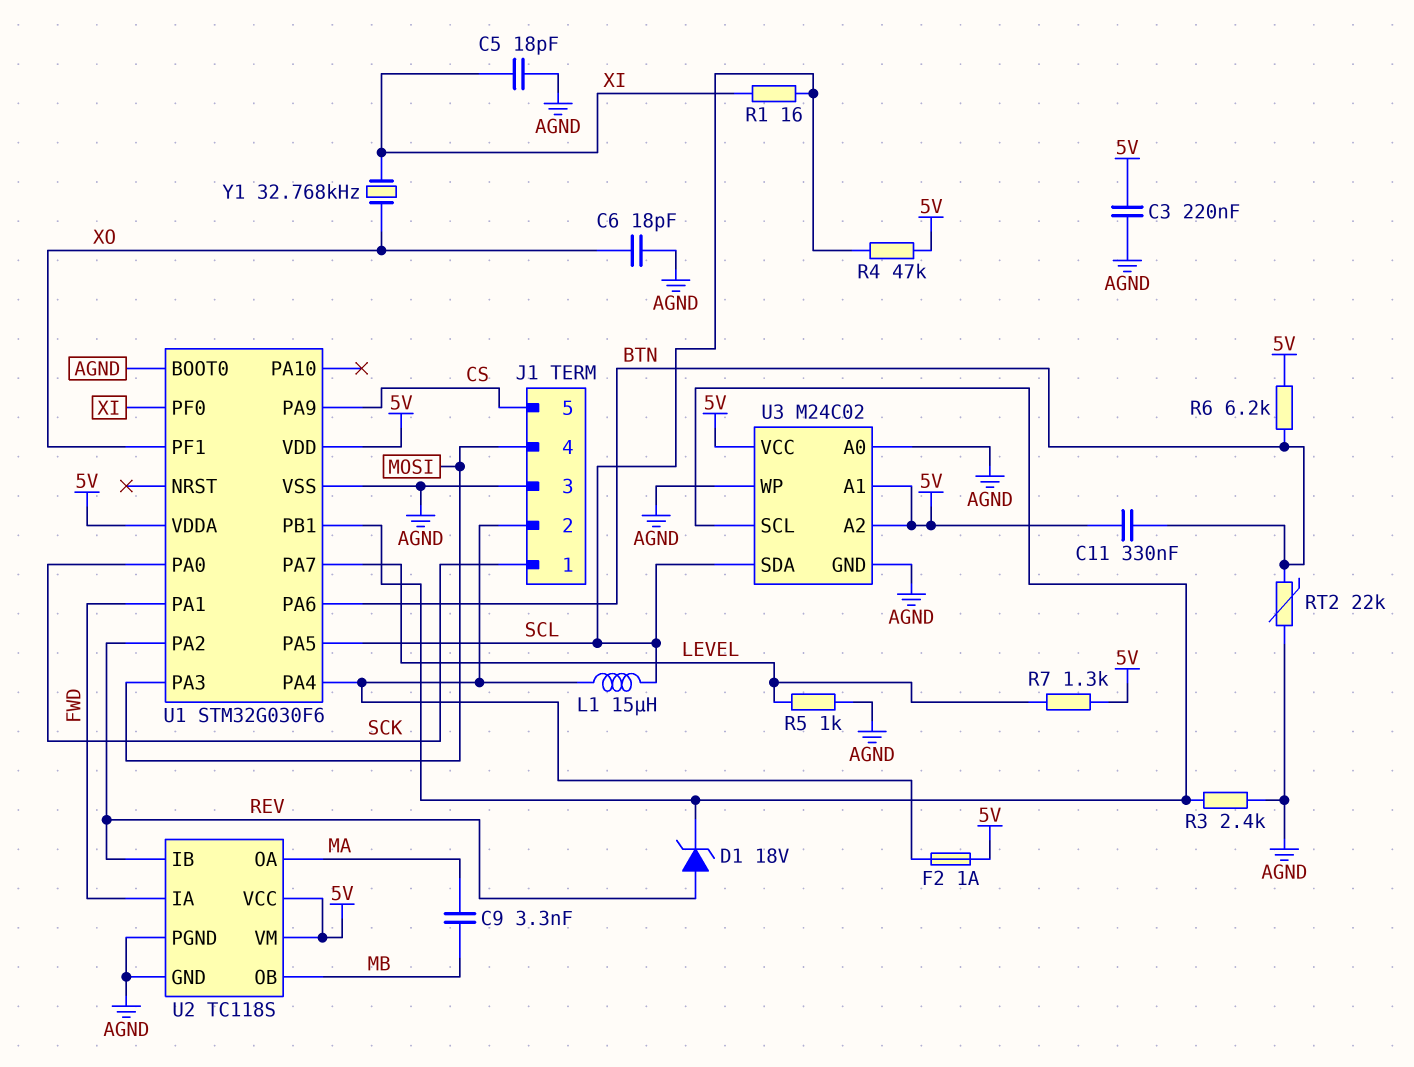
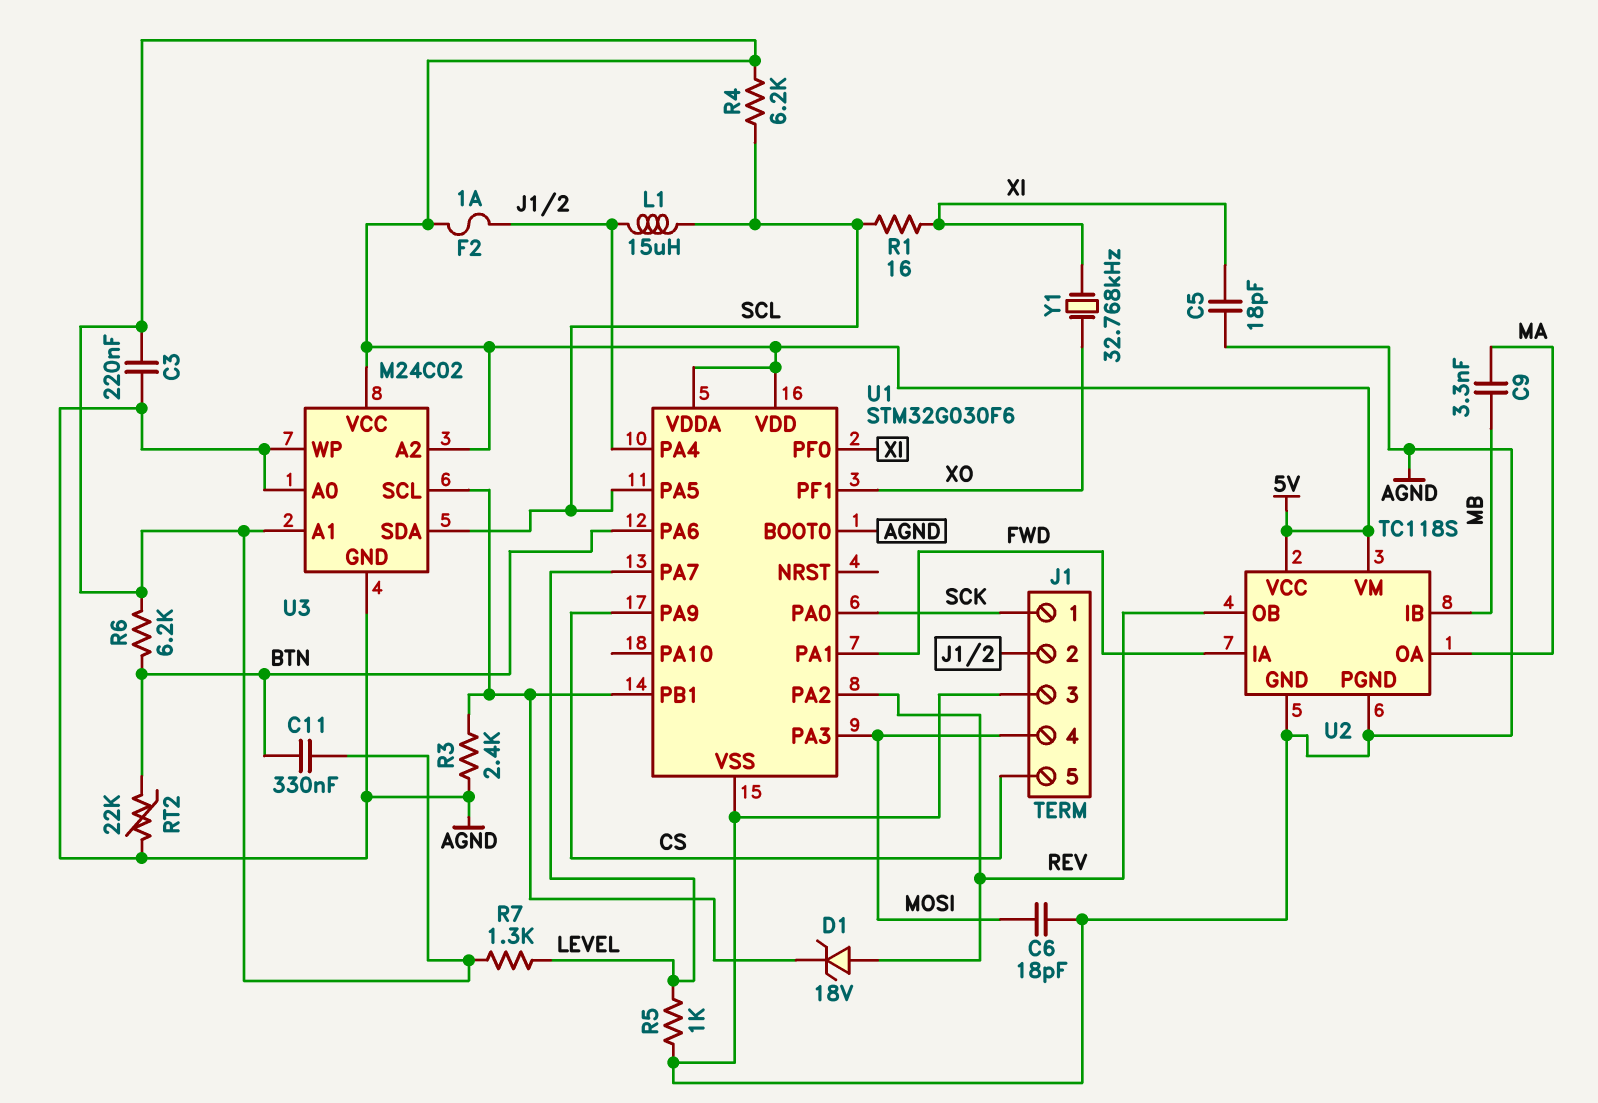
C6: 18pF (AGND, XO) -> 18pF (AGND, MOSI)
R4: 47k (5V, SCL) -> 6.2k (5V, SCL)
U2 pin IB: REV -> MB
U2 pin OB: MB -> REV

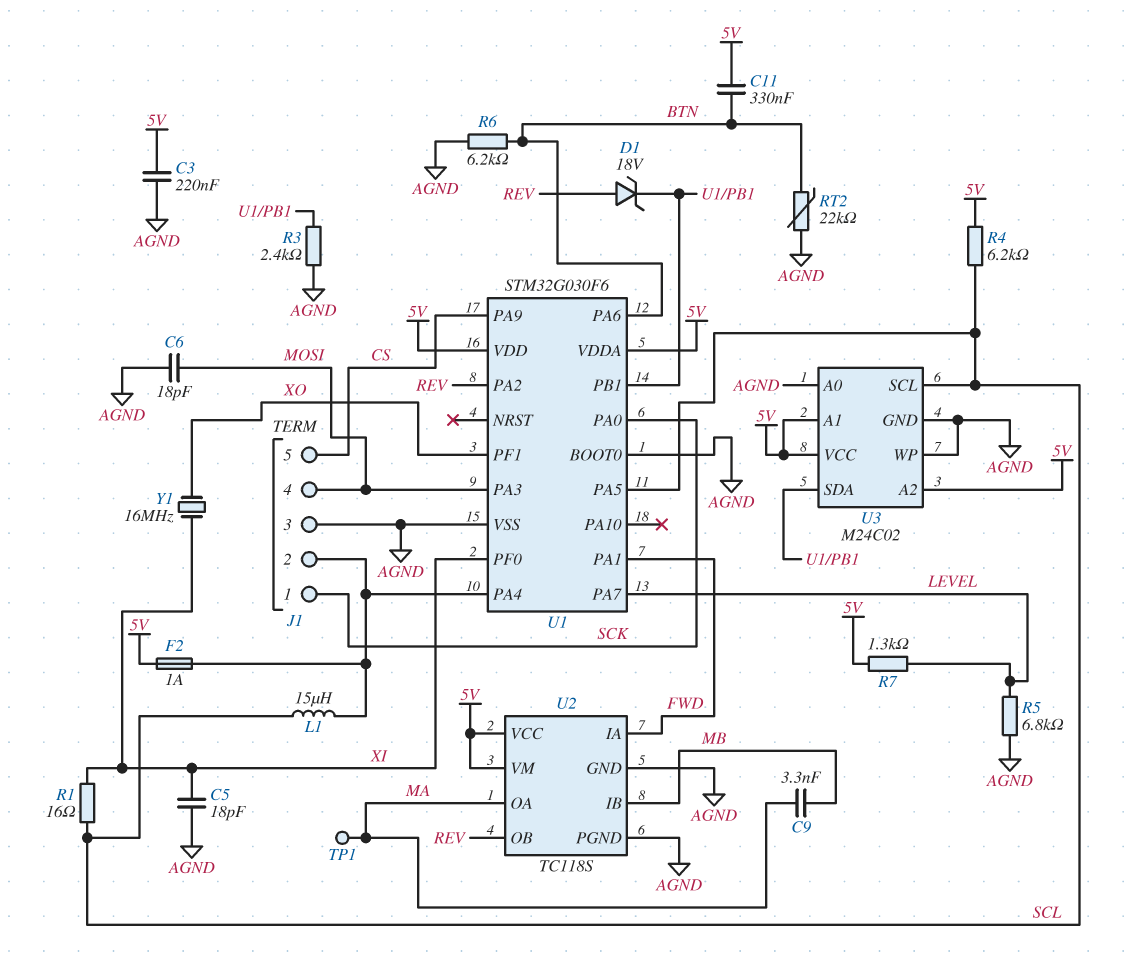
R5: 1k (AGND, LEVEL) -> 6.8k (AGND, LEVEL)
R6: 6.2k (5V, BTN) -> 6.2k (AGND, BTN)
TP1: none -> test point (MA)
U3 pin SCL: U1/PB1 -> SCL
U3 pin SDA: SCL -> U1/PB1
Y1: 32.768kHz (XI, XO) -> 16MHz (XI, XO)

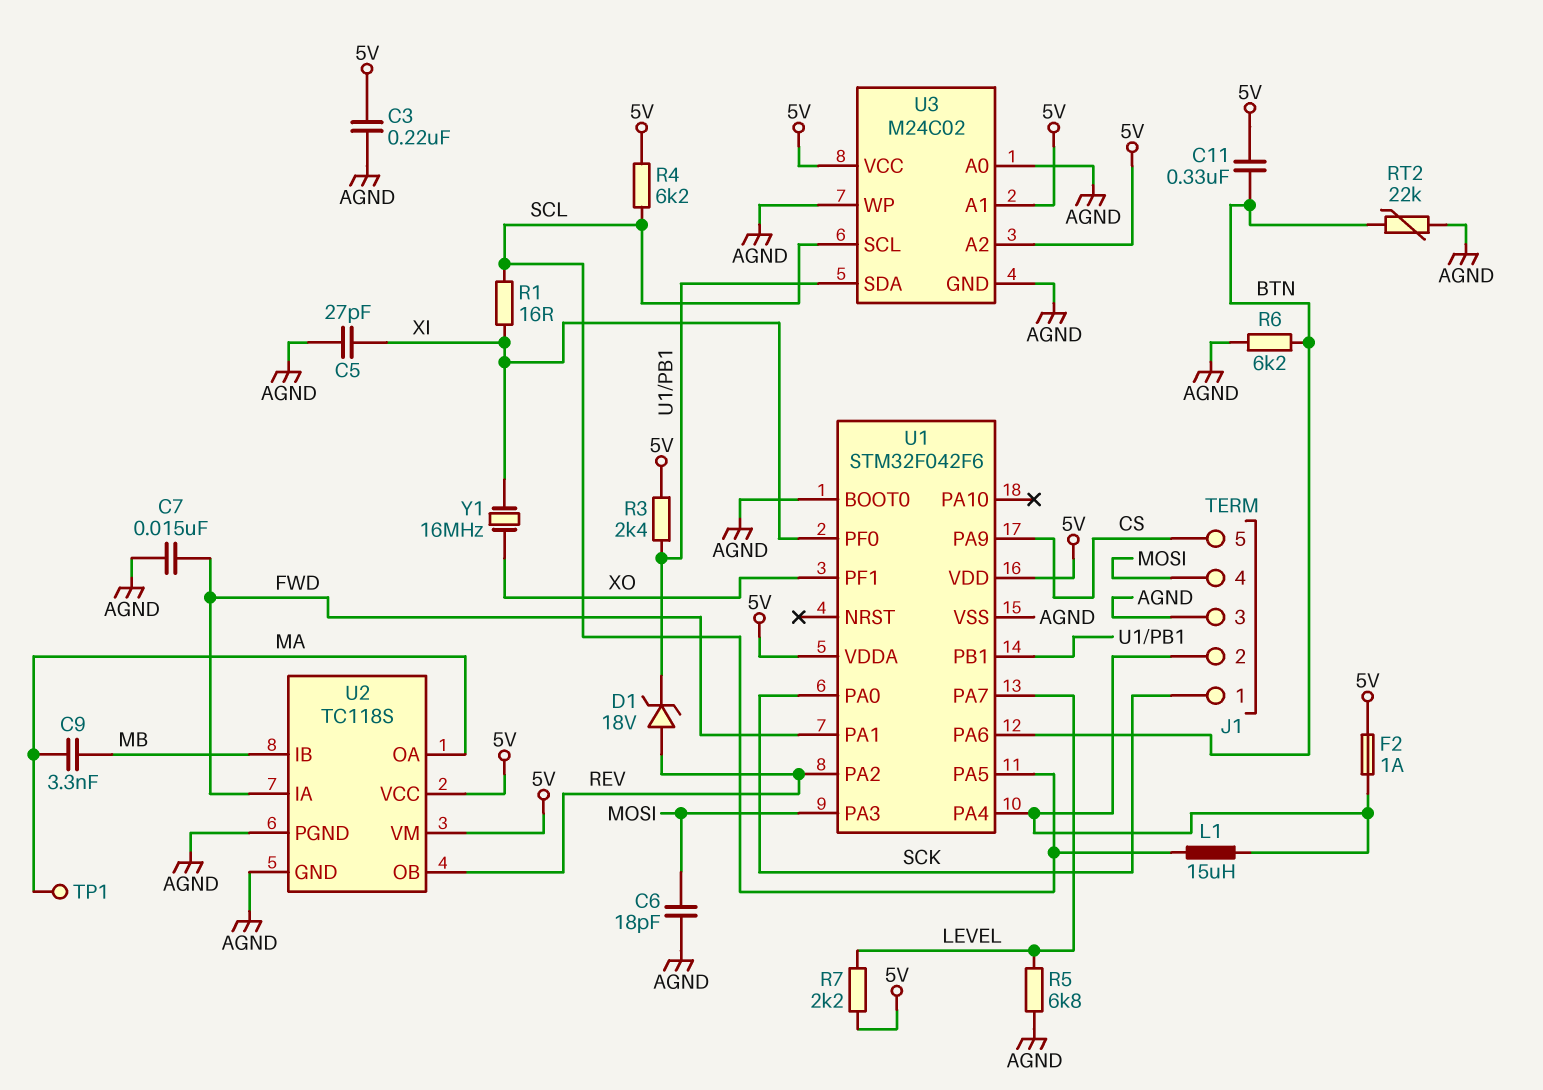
C5: 18pF (AGND, XI) -> 27pF (AGND, XI)
C7: none -> 15nF (AGND, FWD)
R3: 2.4k (AGND, U1/PB1) -> 2.4k (5V, U1/PB1)
R7: 1.3k (5V, LEVEL) -> 2.2k (5V, LEVEL)
U1: STM32G030F6 -> STM32F042F6

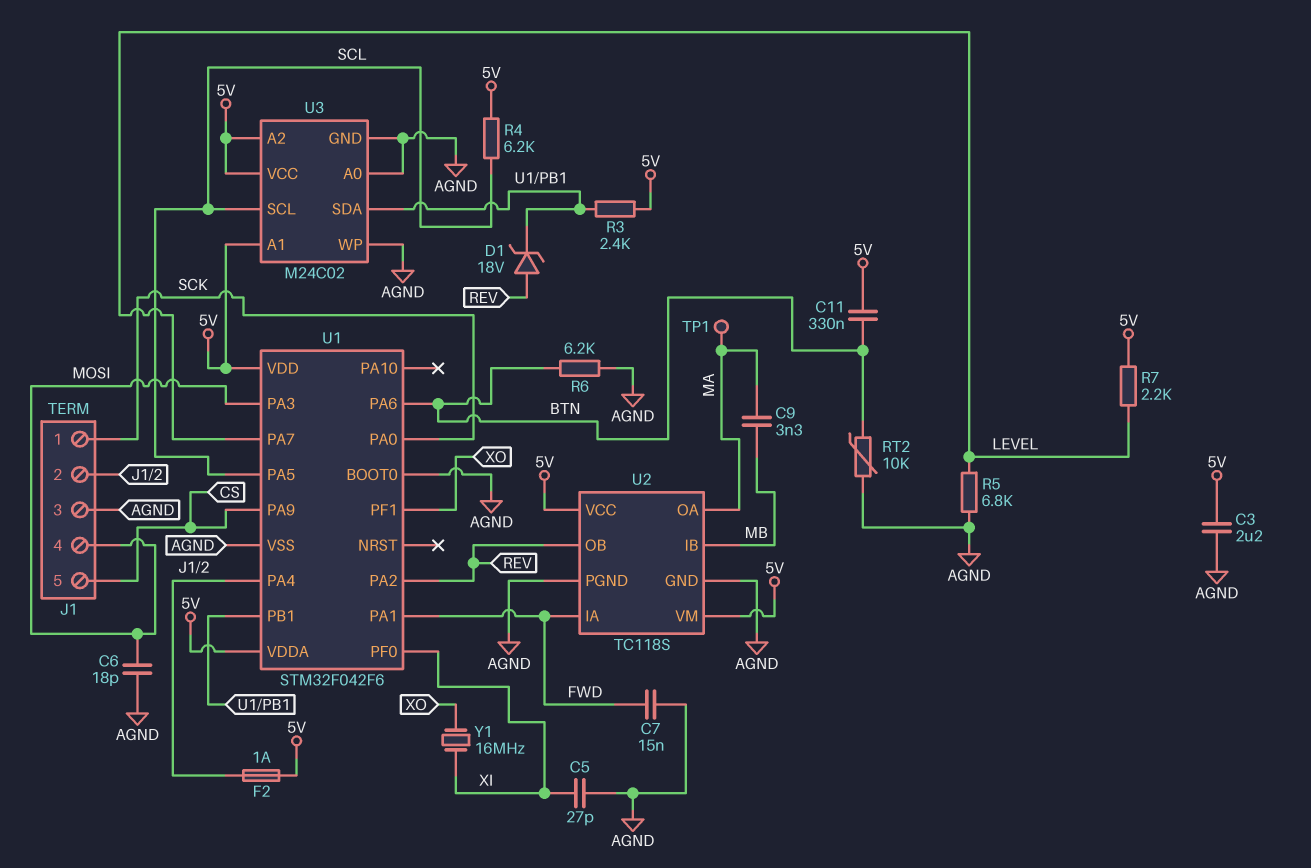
C3: 220nF (5V, AGND) -> 2.2uF (5V, AGND)
L1: 15uH (J1/2, SCL) -> none
R1: 16 (SCL, XI) -> none
RT2: 22k (AGND, BTN) -> 10k (AGND, BTN)

